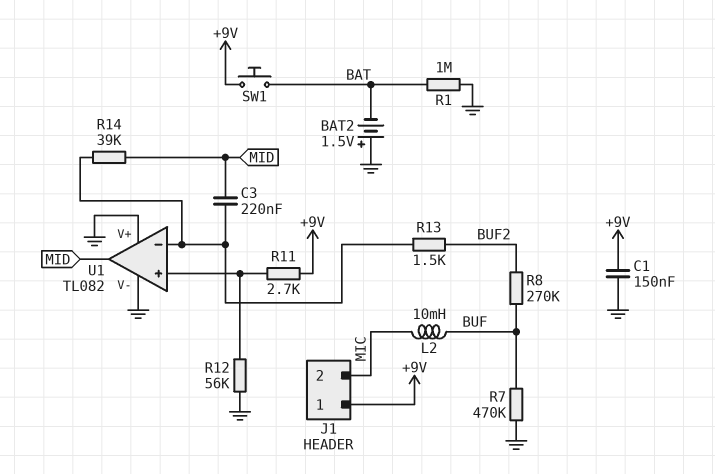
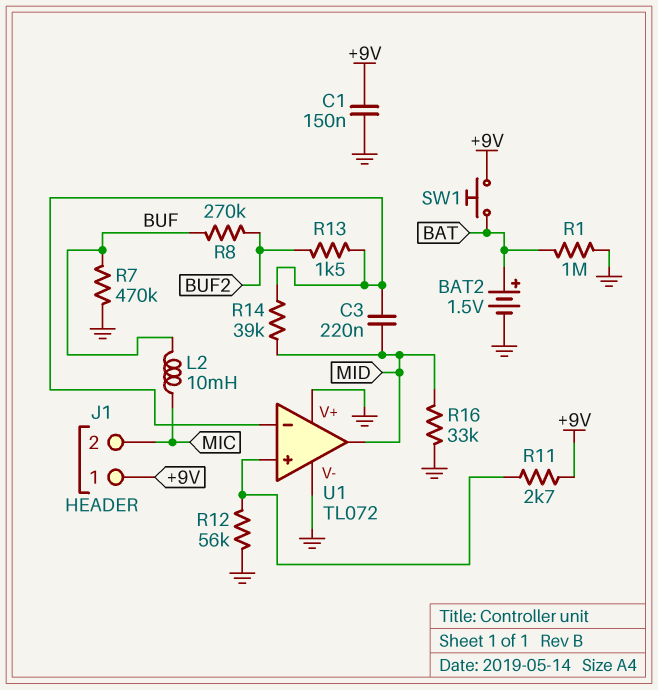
BAT2: 1.5V (plus GND, minus BAT) -> 1.5V (plus BAT, minus GND)
R16: none -> 33k (GND, MID)
U1: TL082 -> TL072

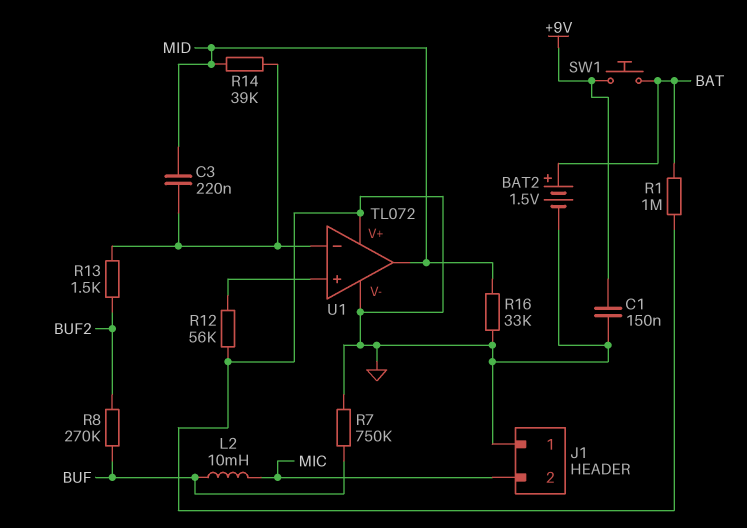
J1 pin 1: +9V -> GND
R7: 470k (BUF, GND) -> 750k (BUF, GND)
R11: 2.7k (+9V, U1/in+) -> none

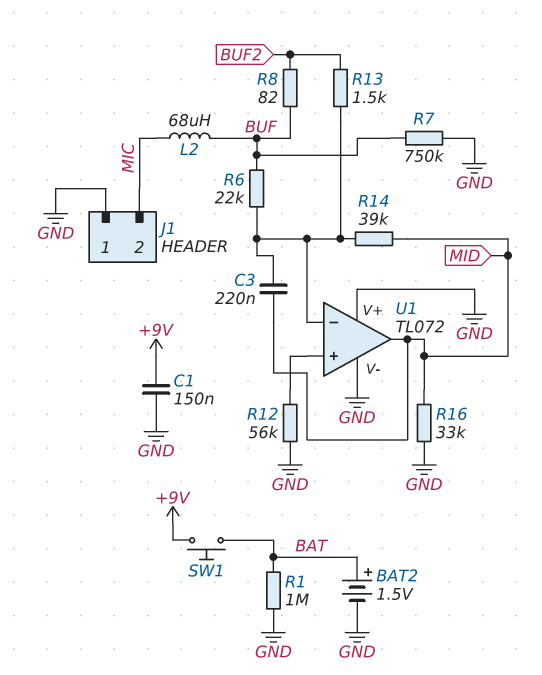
L2: 10mH (BUF, MIC) -> 68uH (BUF, MIC)
R6: none -> 22k (BUF, U1/in-)
R8: 270k (BUF, BUF2) -> 82 (BUF, BUF2)

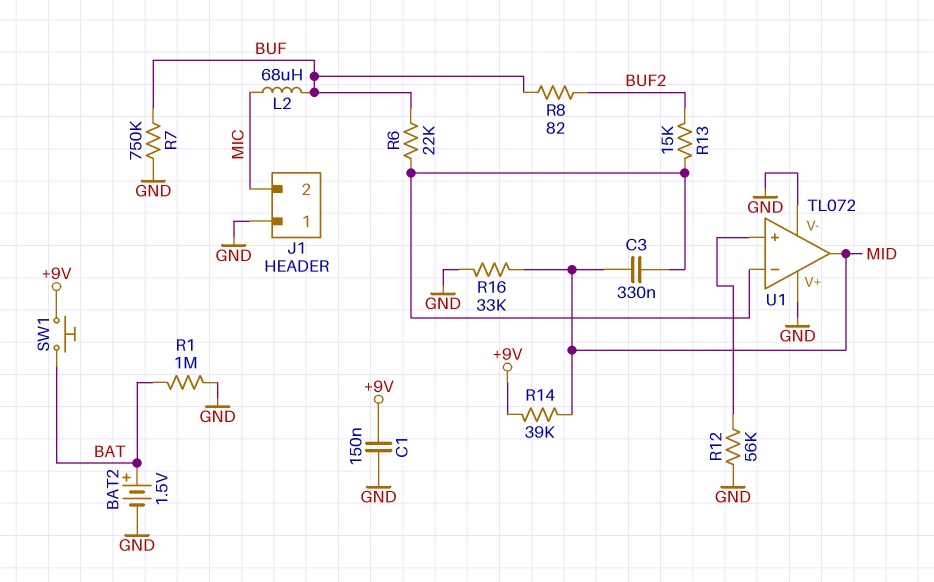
C3: 220nF (MID, U1/in-) -> 330nF (MID, U1/in-)
R13: 1.5k (BUF2, U1/in-) -> 15k (BUF2, U1/in-)
R14: 39k (MID, U1/in-) -> 39k (+9V, MID)

